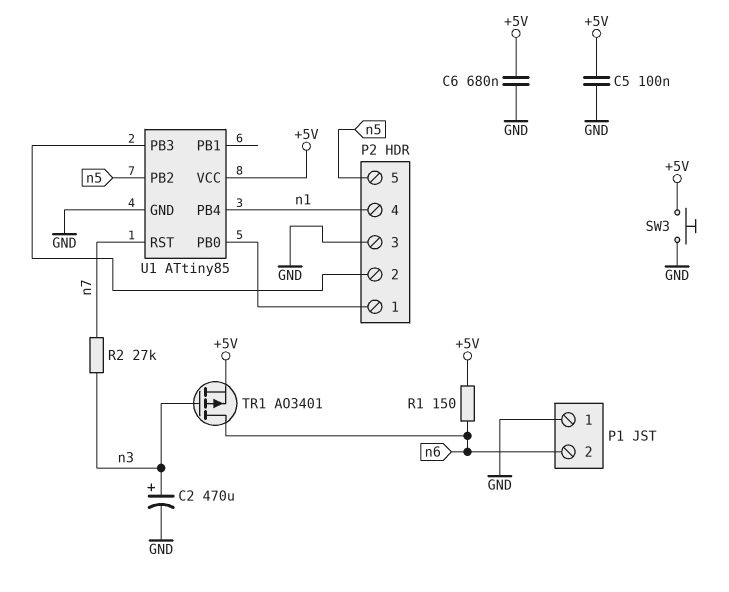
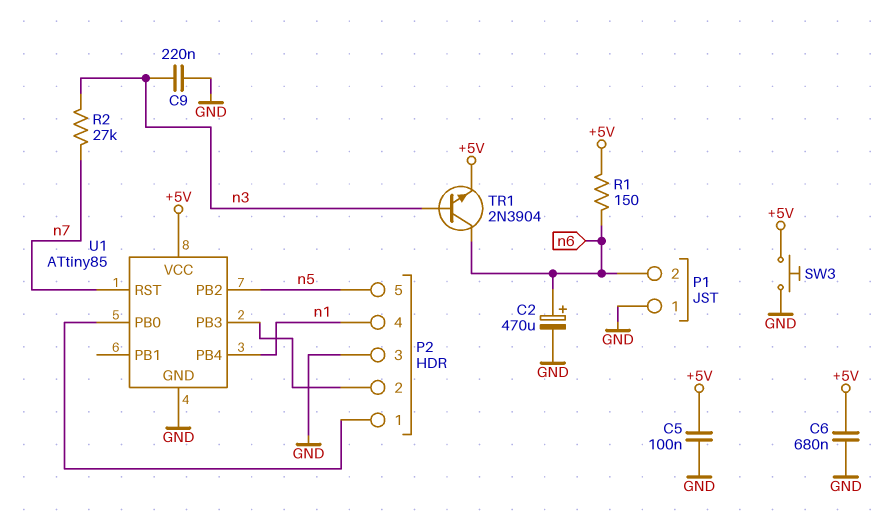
C2: 470uF (plus n3, minus GND) -> 470uF (plus n6, minus GND)
C9: none -> 220nF (GND, n3)
TR1: PMOS AO3401 (G n3, D n6, S +5V) -> NPN 2N3904 (B n3, C n6, E +5V)

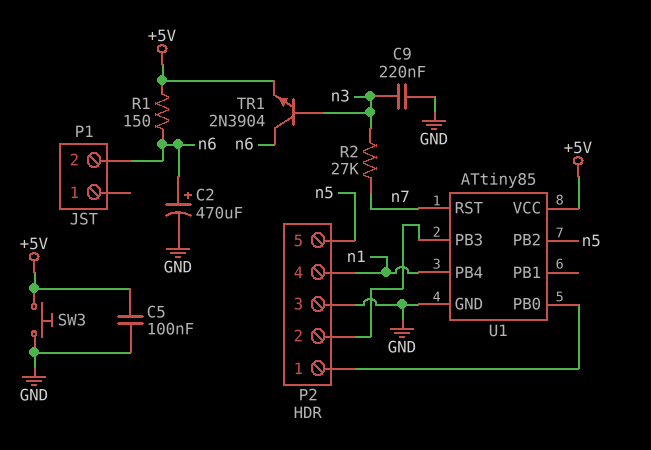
C6: 680nF (+5V, GND) -> none
P1 pin 1: GND -> none

